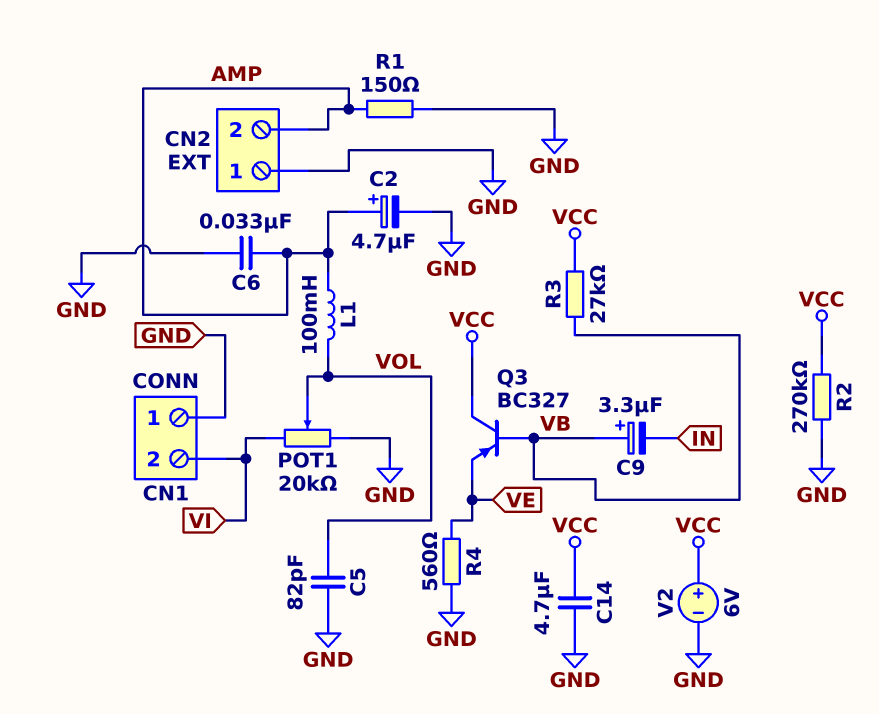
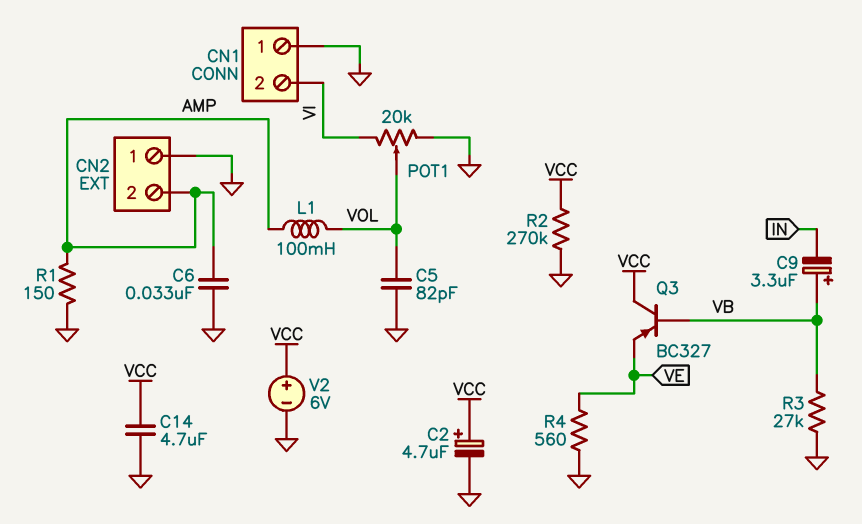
C2: 4.7uF (plus AMP, minus GND) -> 4.7uF (plus VCC, minus GND)
R3: 27k (VB, VCC) -> 27k (GND, VB)

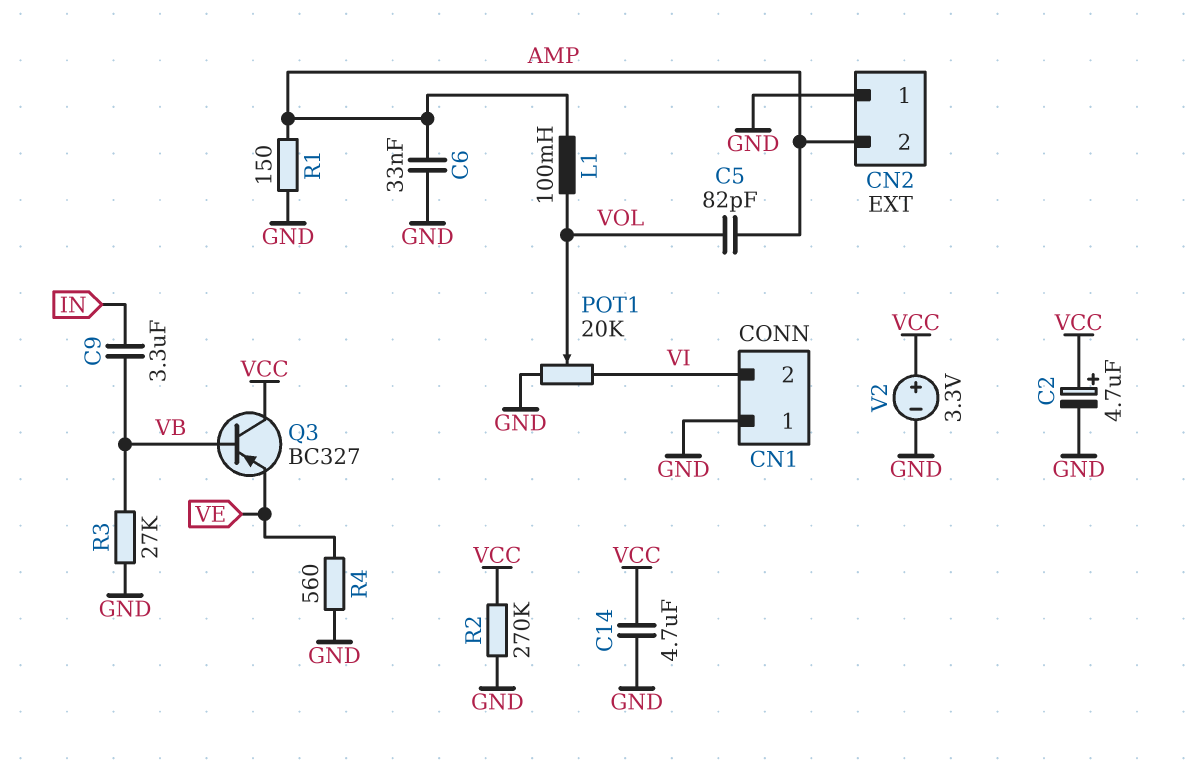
C5: 82pF (GND, VOL) -> 82pF (AMP, VOL)
C9: 3.3uF (plus VB, minus IN) -> 3.3uF (IN, VB)
V2: 6V (plus VCC, minus GND) -> 3.3V (plus VCC, minus GND)

